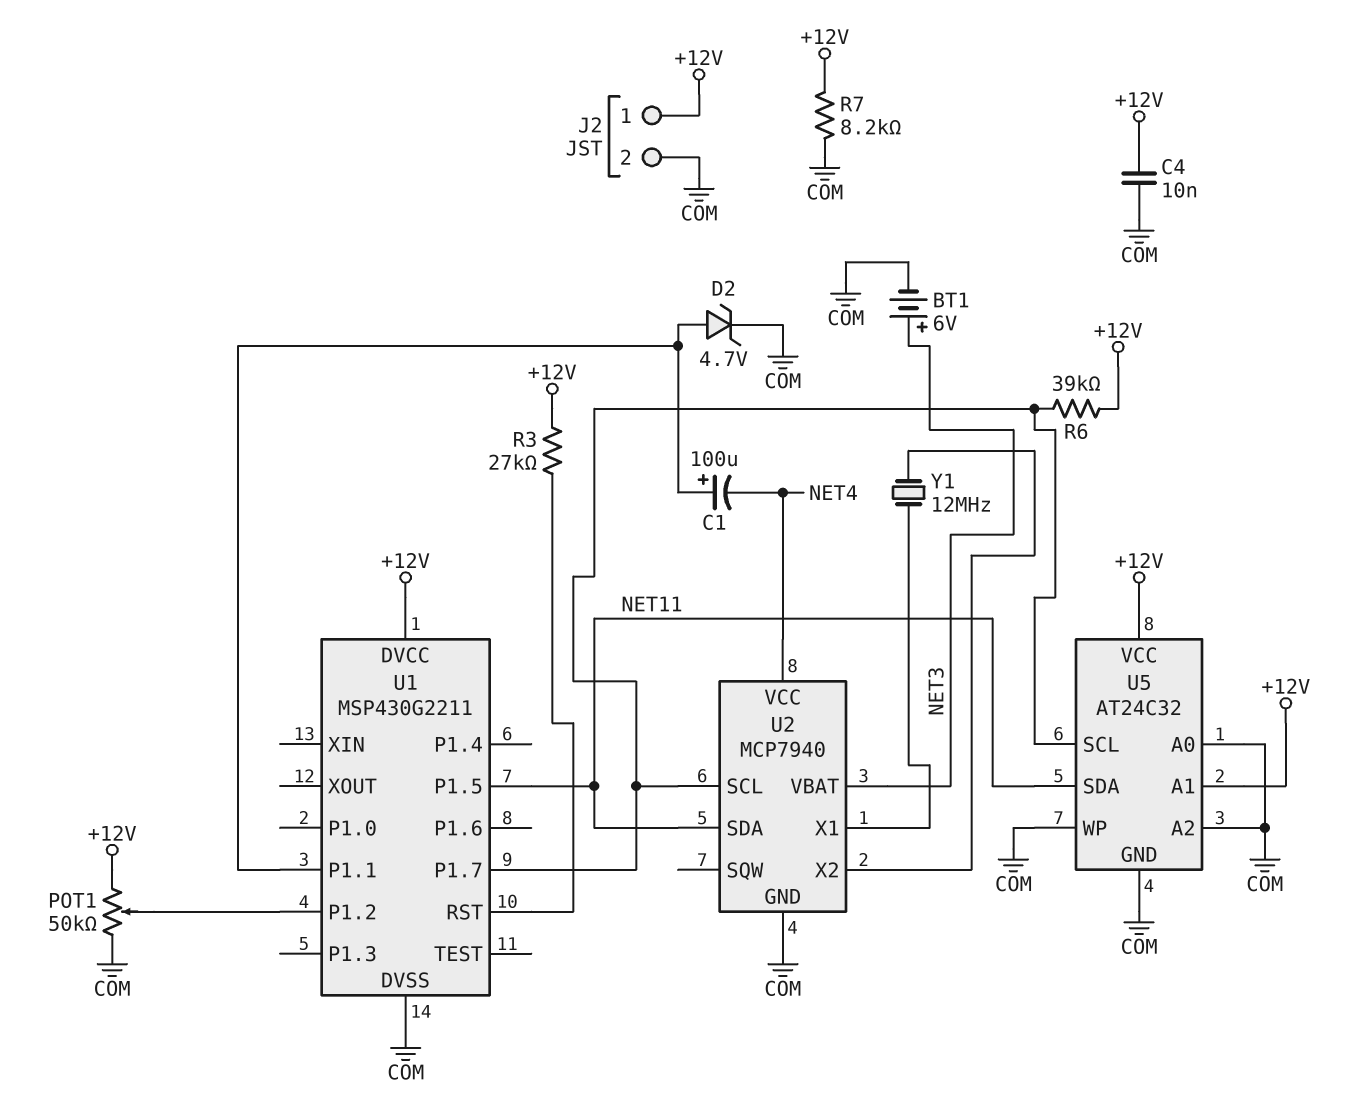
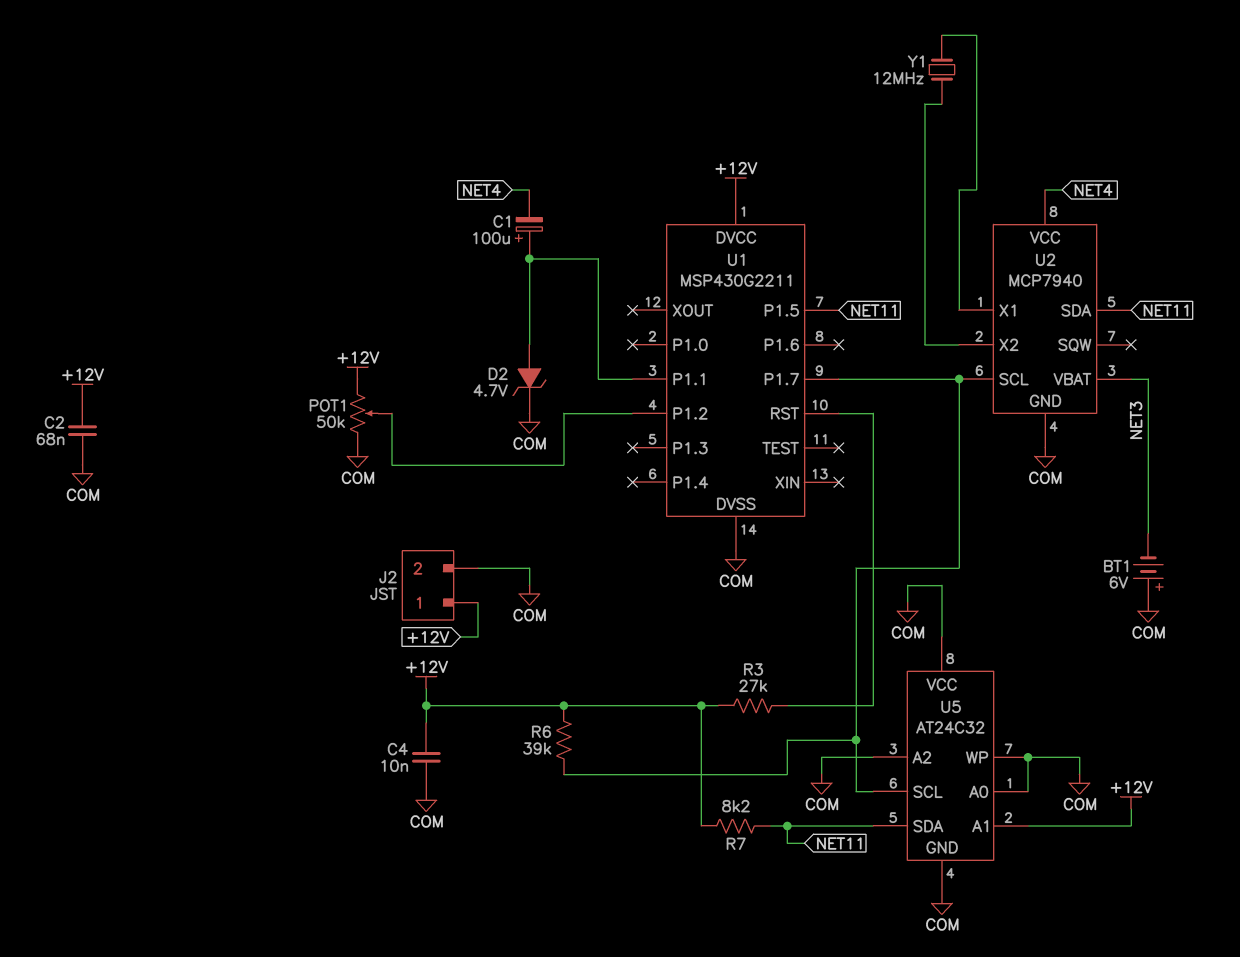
BT1: 6V (plus NET3, minus COM) -> 6V (plus COM, minus NET3)
C2: none -> 68nF (+12V, COM)
R7: 8.2k (+12V, COM) -> 8.2k (+12V, NET11)
U5 pin VCC: +12V -> COM

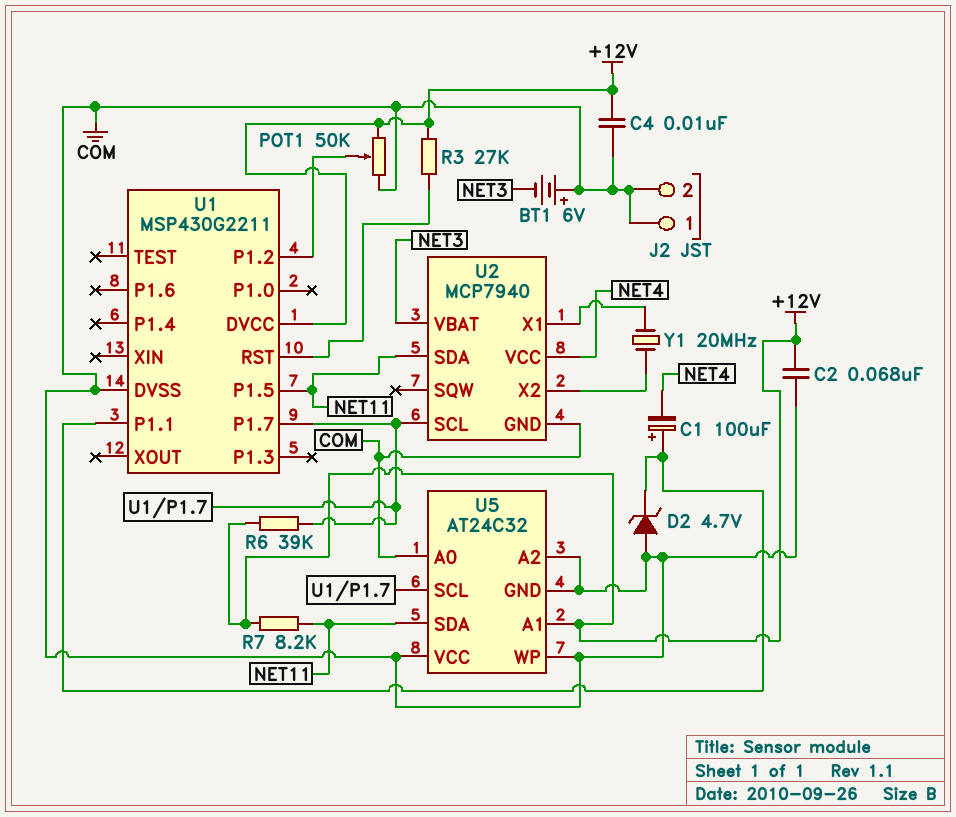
D2: zener 4.7V (A U1/P1.1, K COM) -> zener 4.7V (A COM, K U1/P1.1)
J2 pin 1: +12V -> COM
Y1: 12MHz (U2/X1, U2/X2) -> 20MHz (U2/X1, U2/X2)

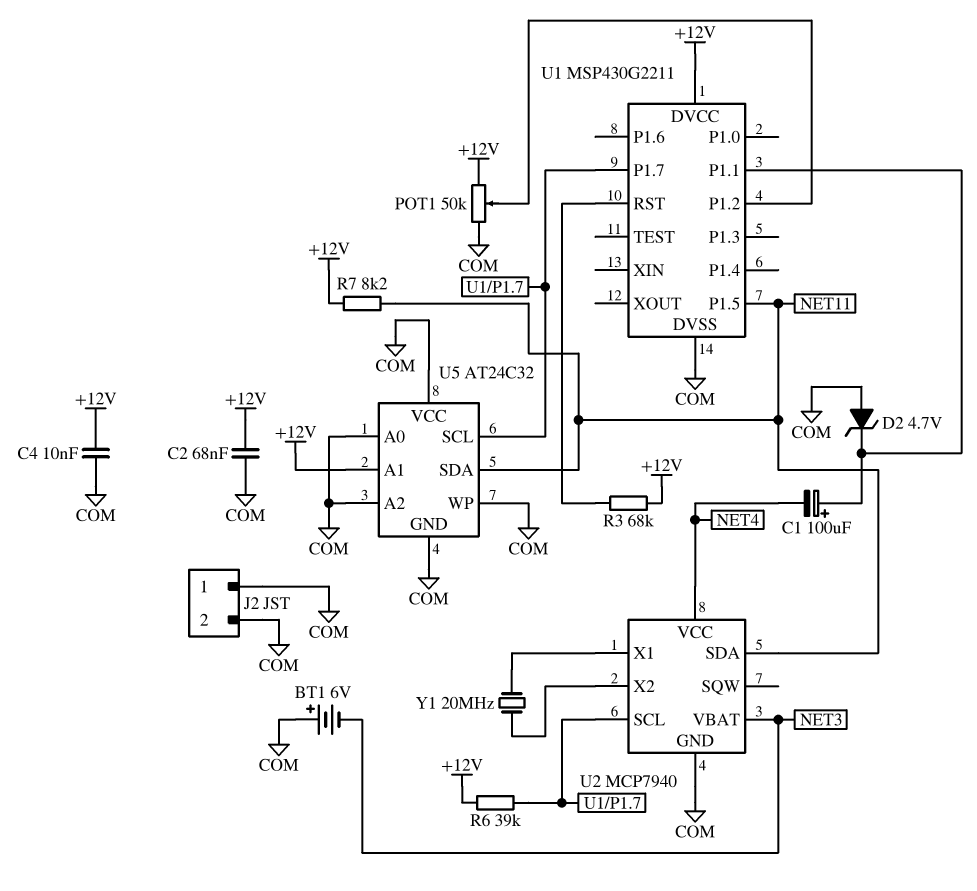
R3: 27k (+12V, U1/RST) -> 68k (+12V, U1/RST)

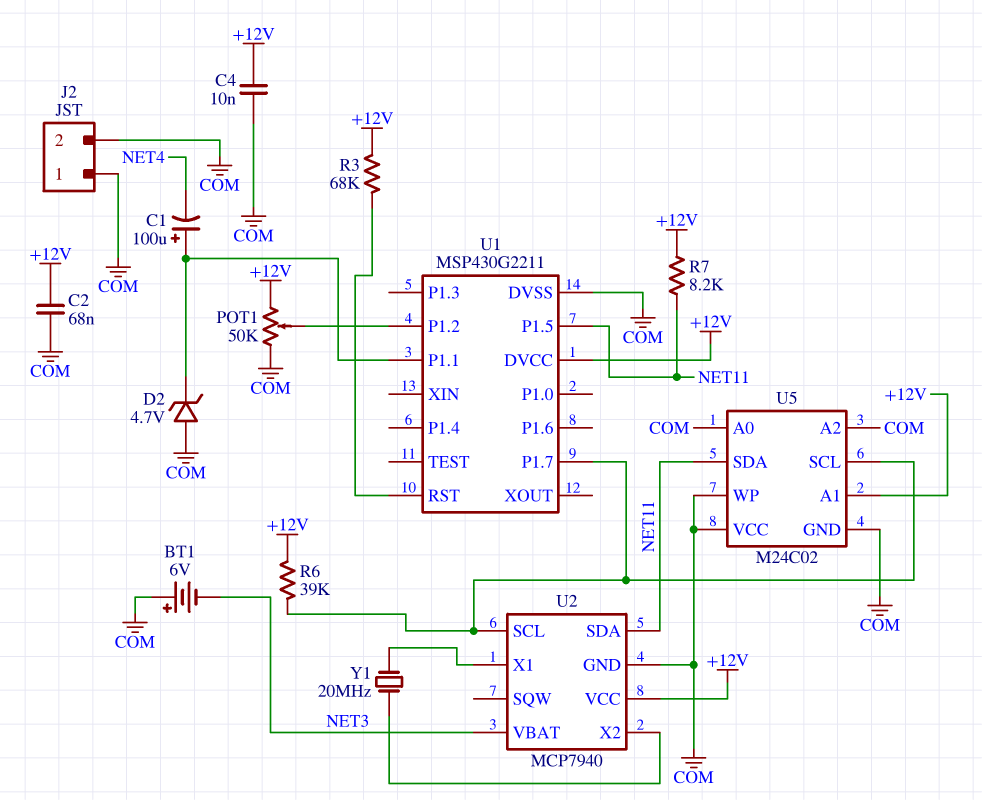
U2 pin VCC: NET4 -> +12V
U5: AT24C32 -> M24C02

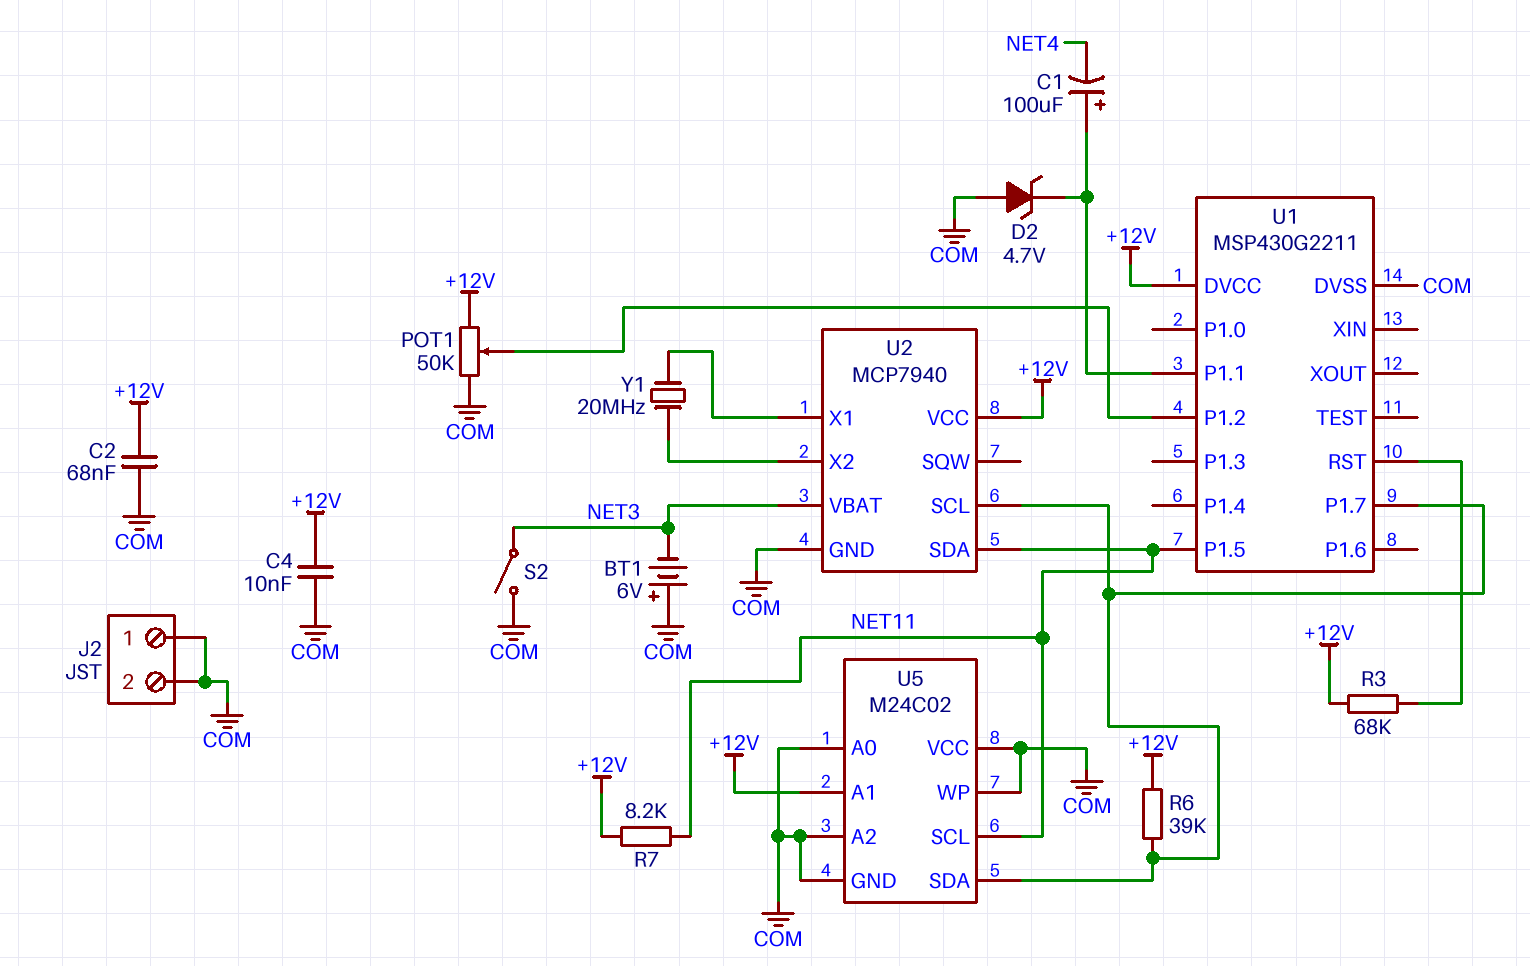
S2: none -> switch (COM, NET3)
U5 pin SCL: U1/P1.7 -> NET11
U5 pin SDA: NET11 -> U1/P1.7

